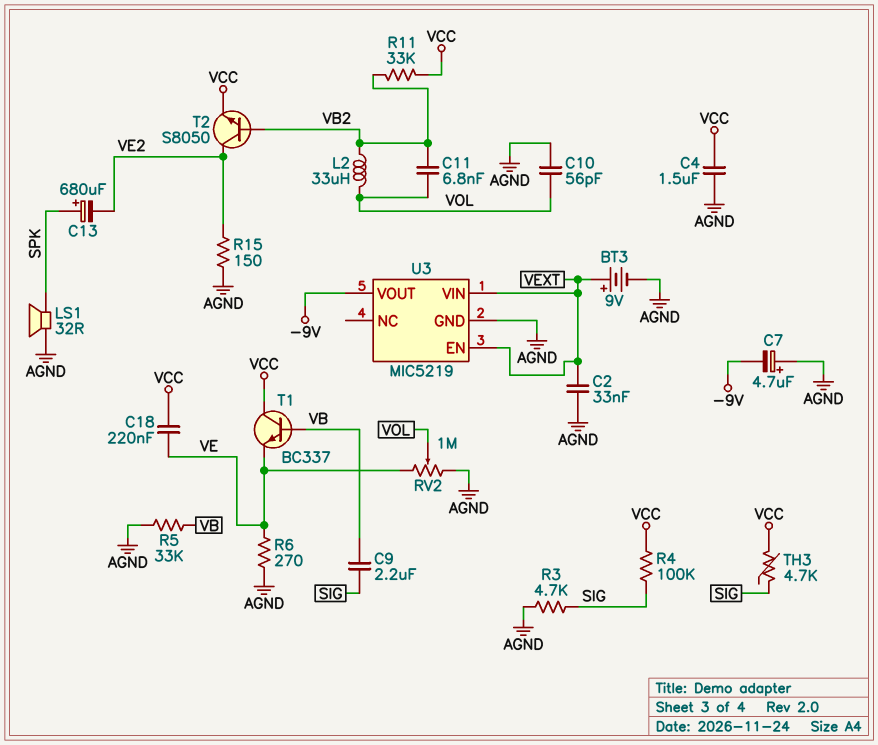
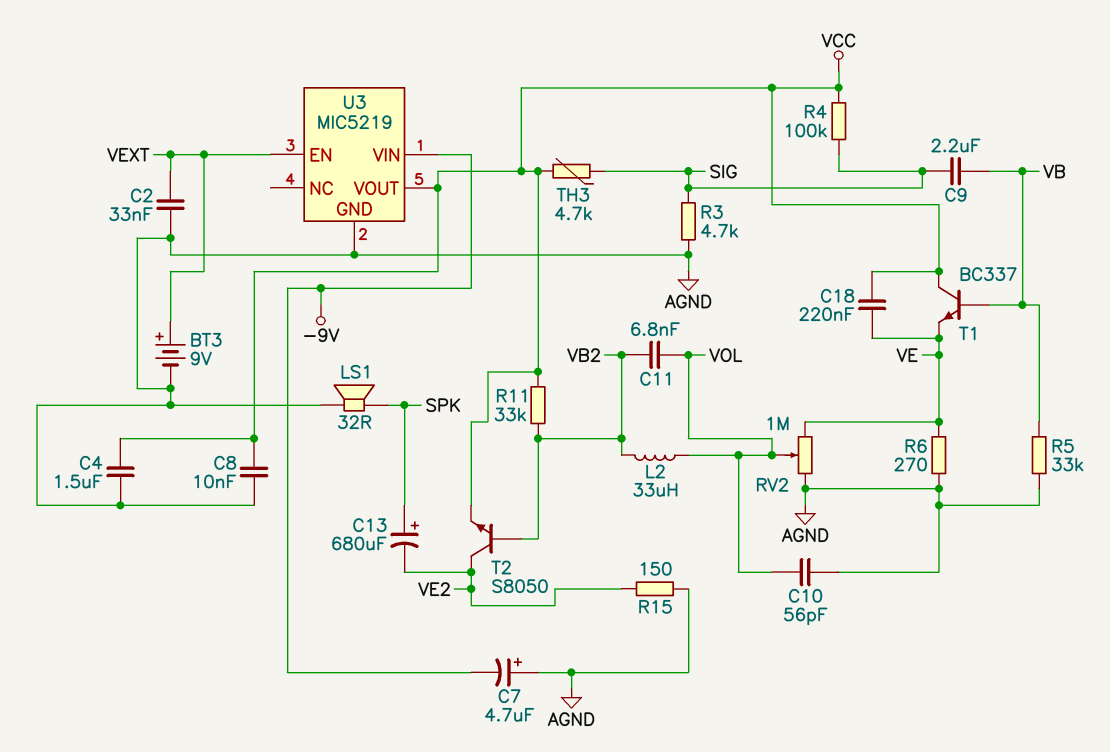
C8: none -> 10nF (AGND, VCC)
U3 pin VIN: VEXT -> -9V
U3 pin VOUT: -9V -> VCC

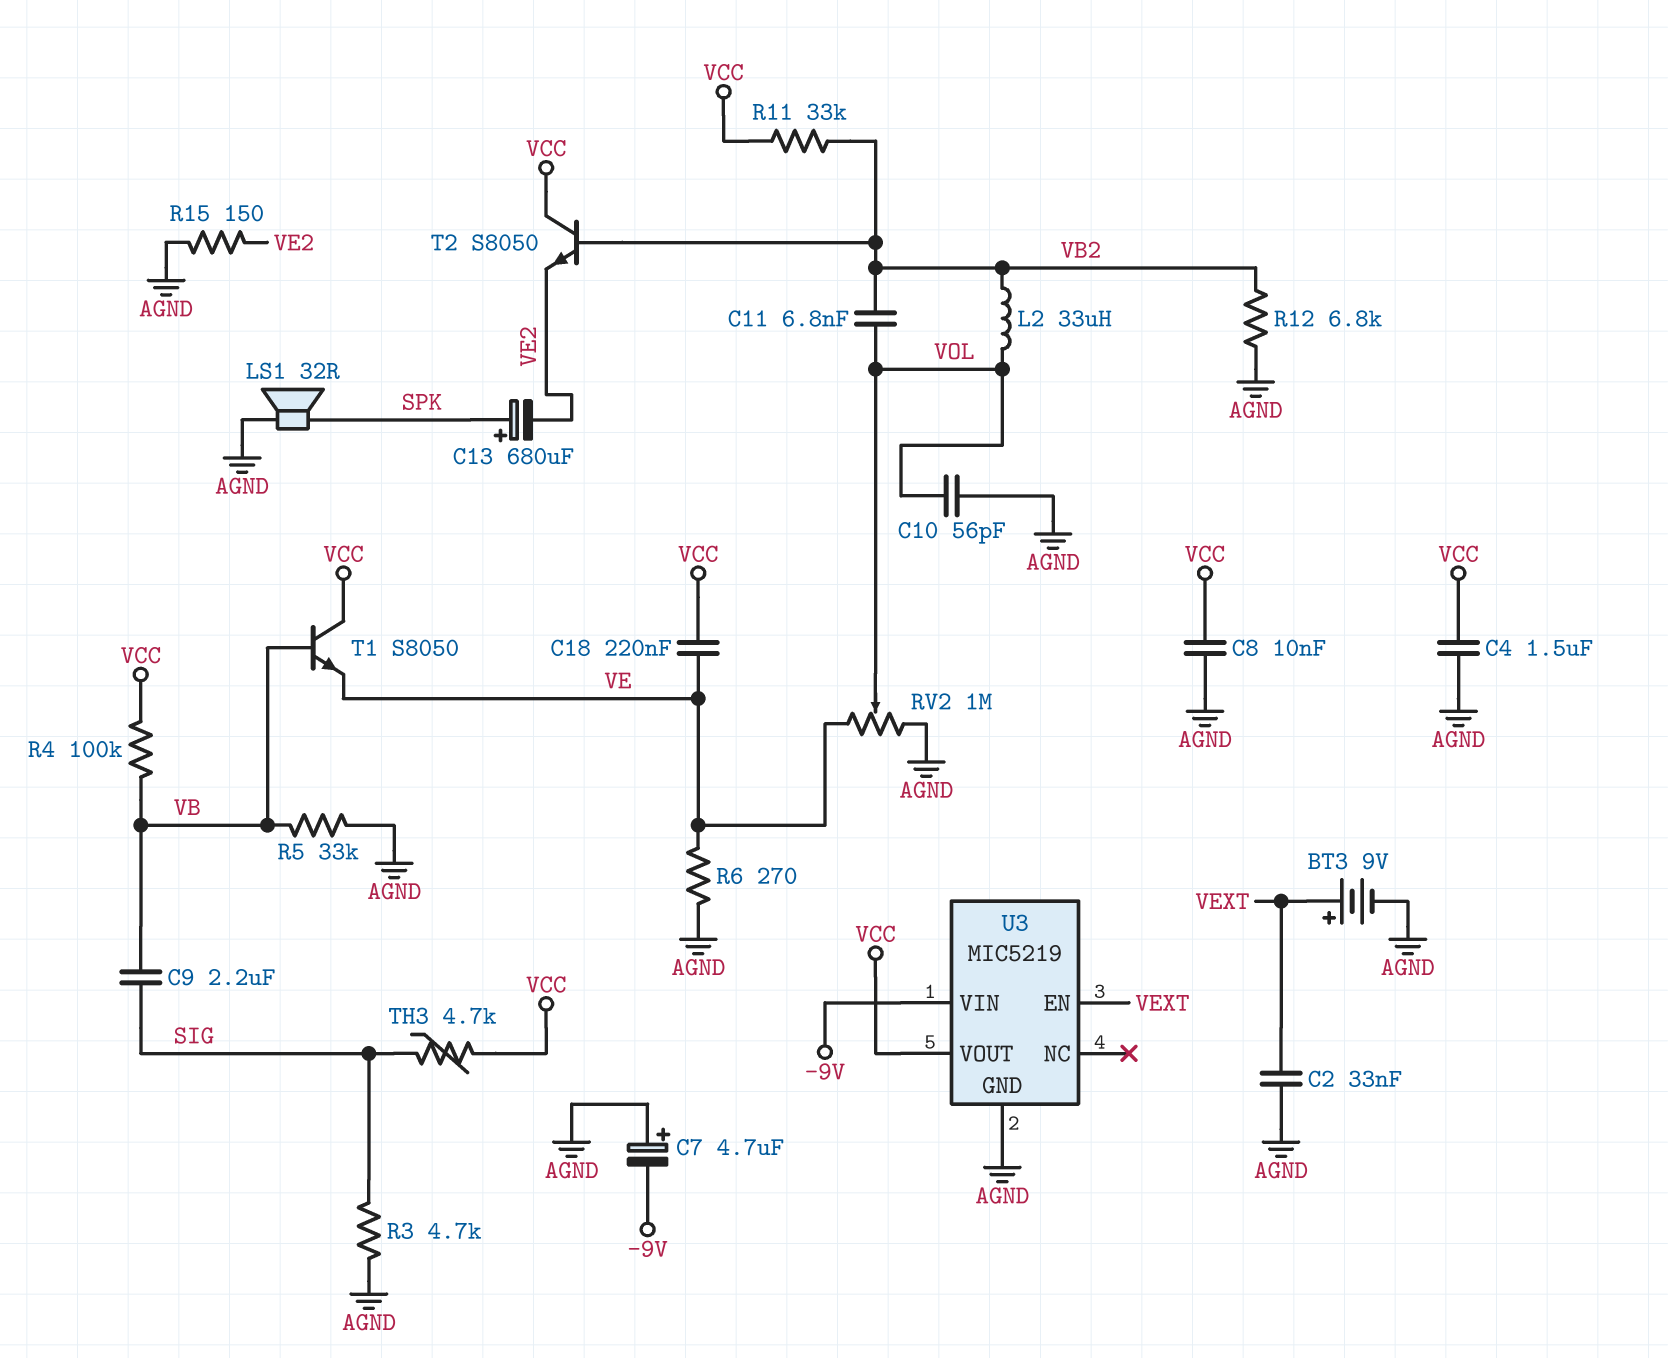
R4: 100k (SIG, VCC) -> 100k (VB, VCC)
R12: none -> 6.8k (AGND, VB2)
T1: NPN BC337 (B VB, C VCC, E VE) -> NPN S8050 (B VB, C VCC, E VE)
T2: NPN S8050 (B VB2, C VE2, E VCC) -> NPN S8050 (B VB2, C VCC, E VE2)

